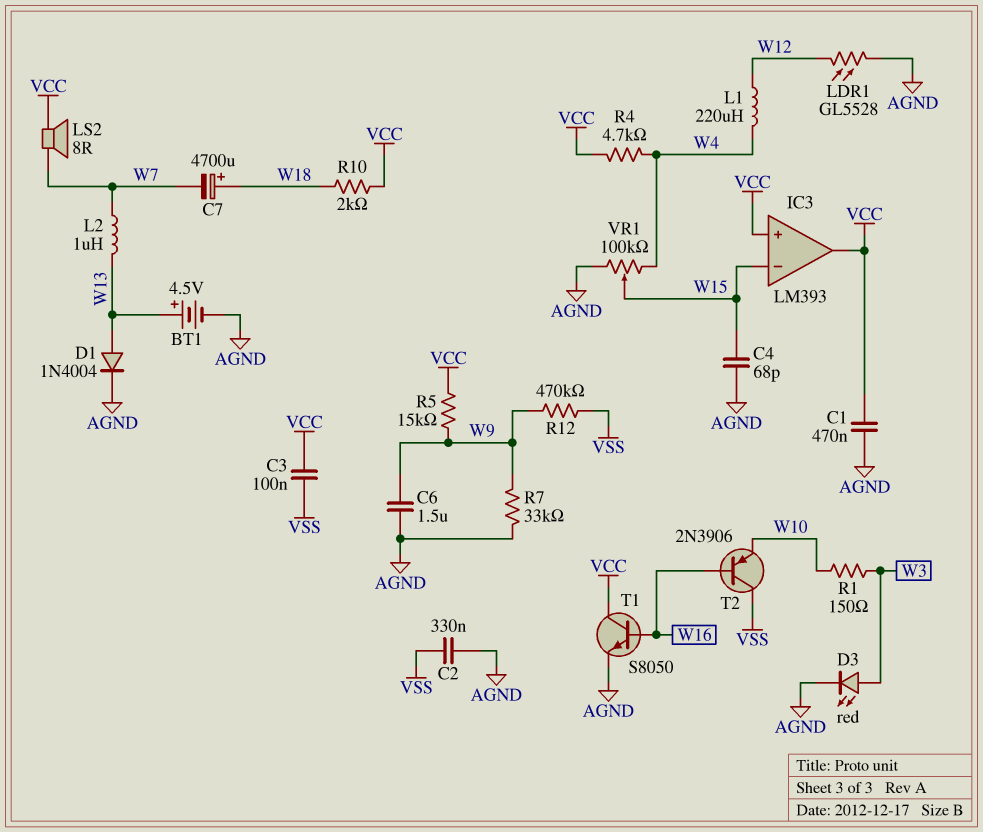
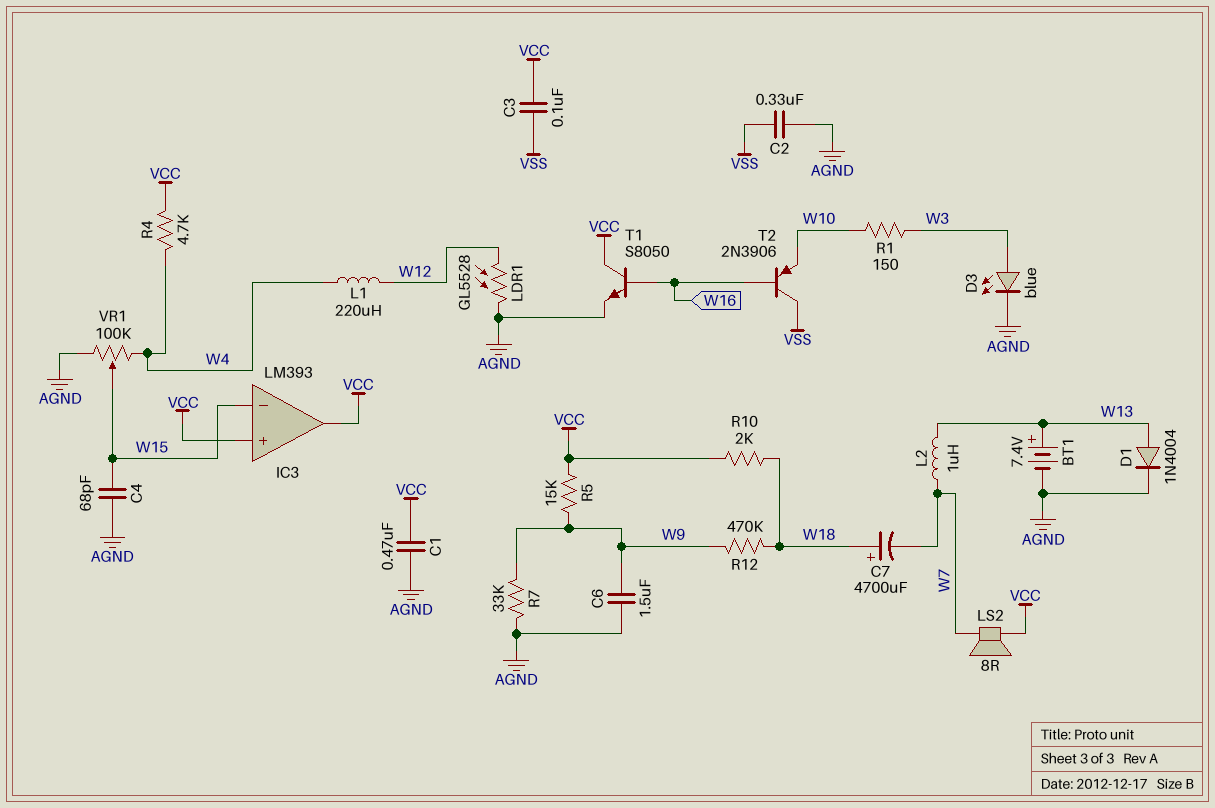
BT1: 4.5V (plus W13, minus AGND) -> 7.4V (plus W13, minus AGND)
D3: LED red (A W3, K AGND) -> LED blue (A W3, K AGND)
R12: 470k (VSS, W9) -> 470k (W9, W18)

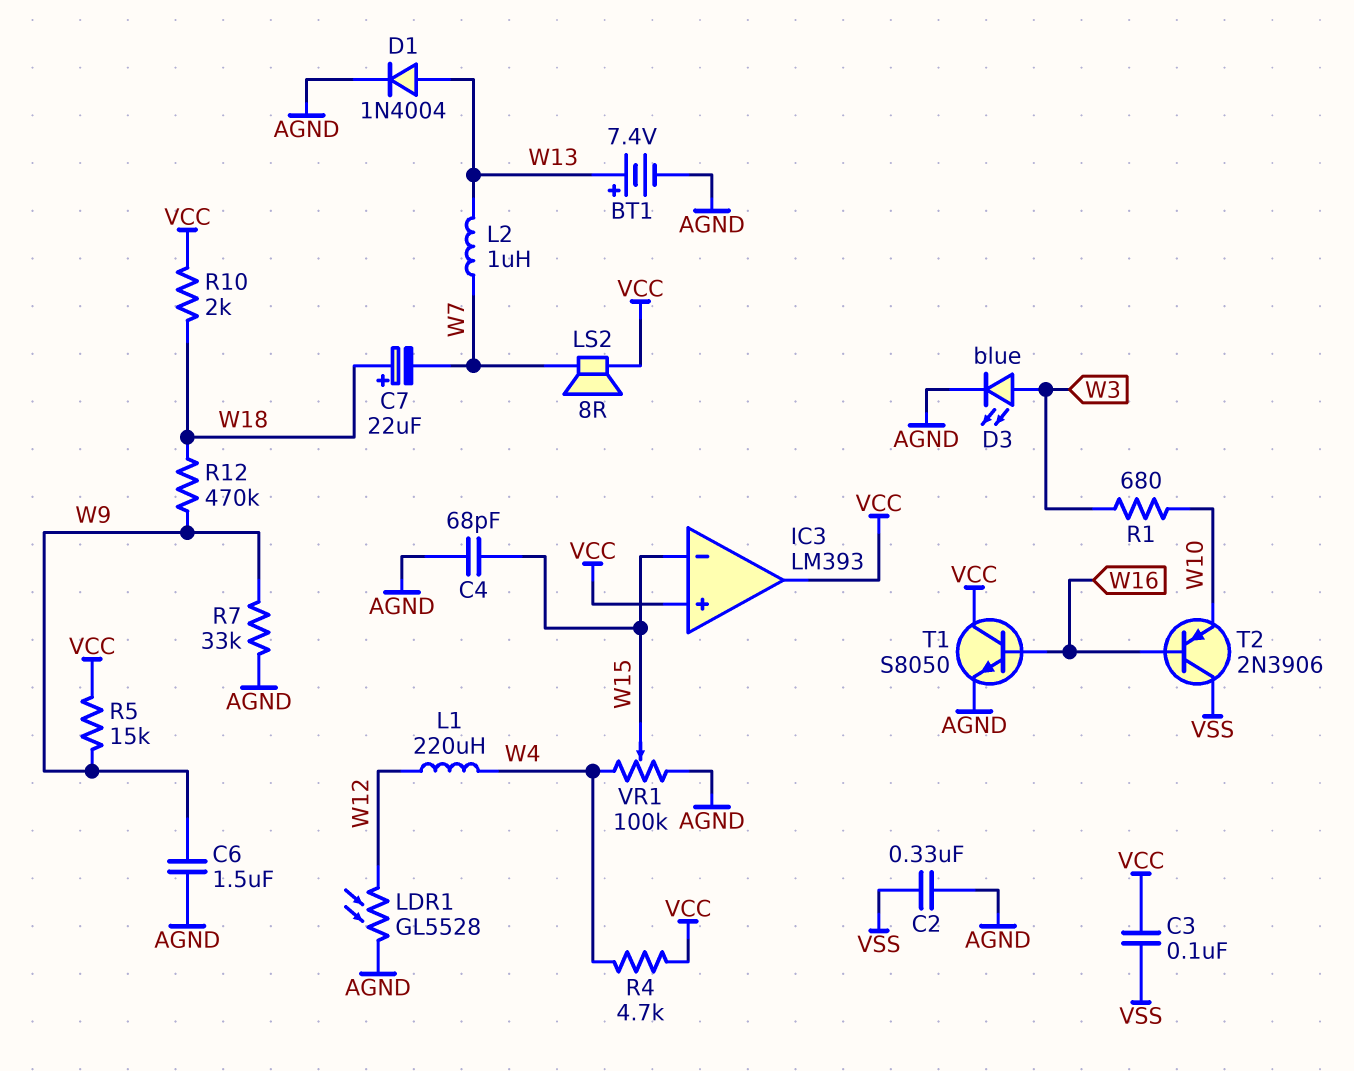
C1: 470nF (AGND, VCC) -> none
C7: 4700uF (plus W18, minus W7) -> 22uF (plus W18, minus W7)
R1: 150 (W3, W10) -> 680 (W3, W10)

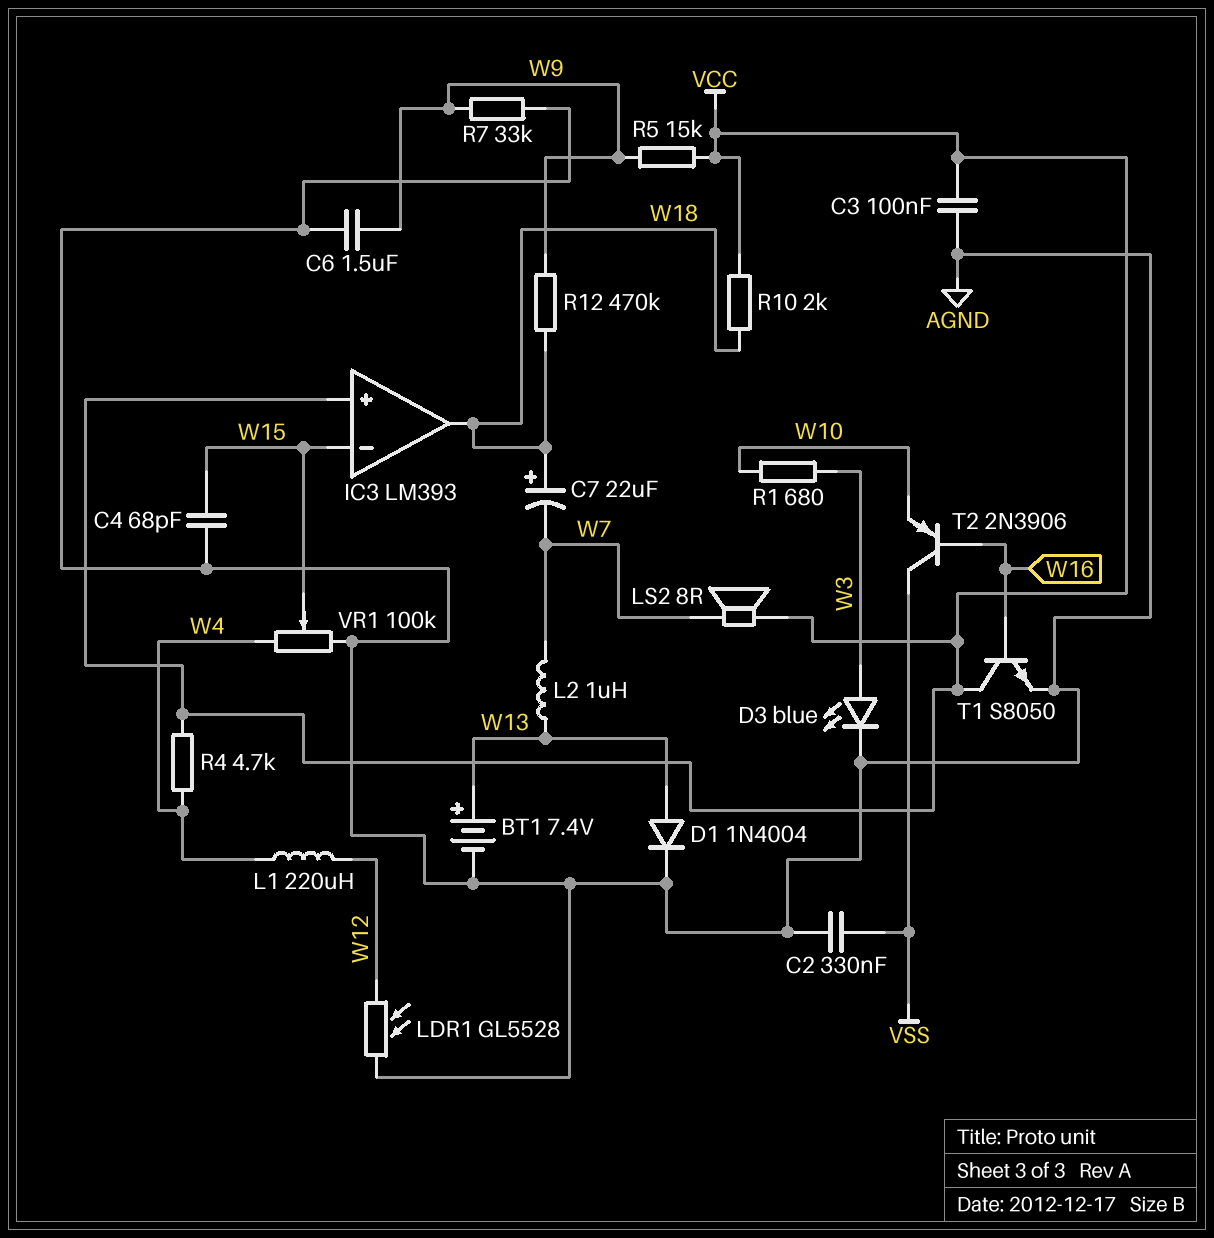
C3: 100nF (VCC, VSS) -> 100nF (AGND, VCC)
IC3 pin out: VCC -> W18

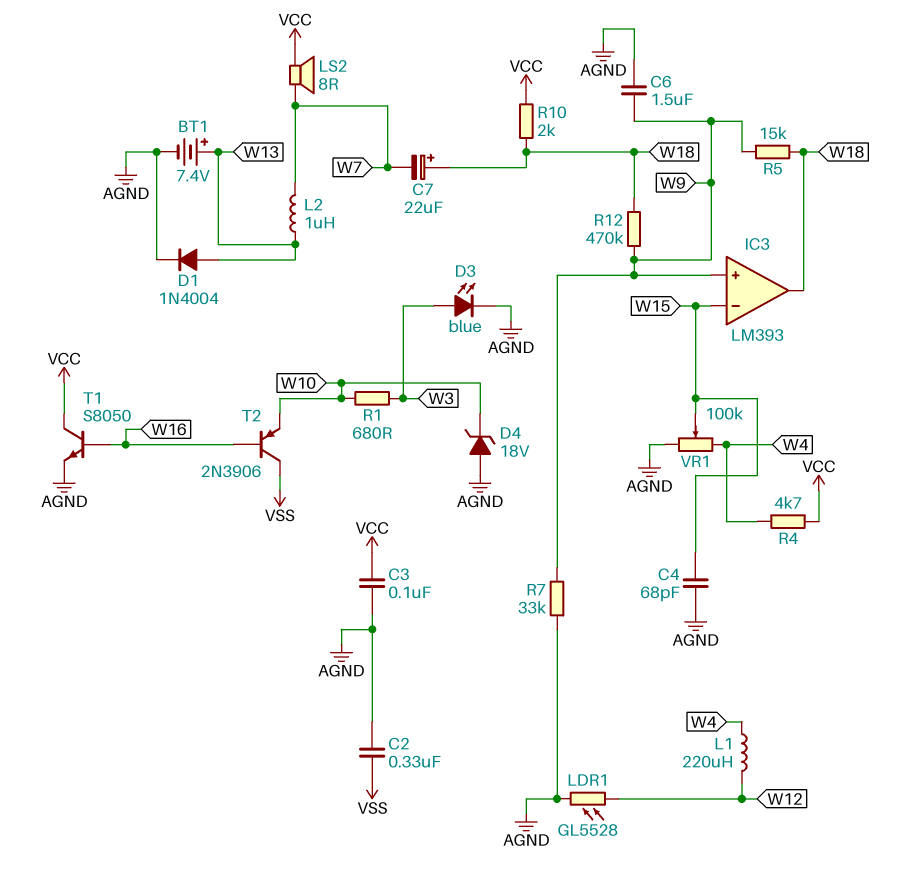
D4: none -> zener 18V (A AGND, K W10)
IC3 pin in+: VCC -> W9
R5: 15k (VCC, W9) -> 15k (W9, W18)

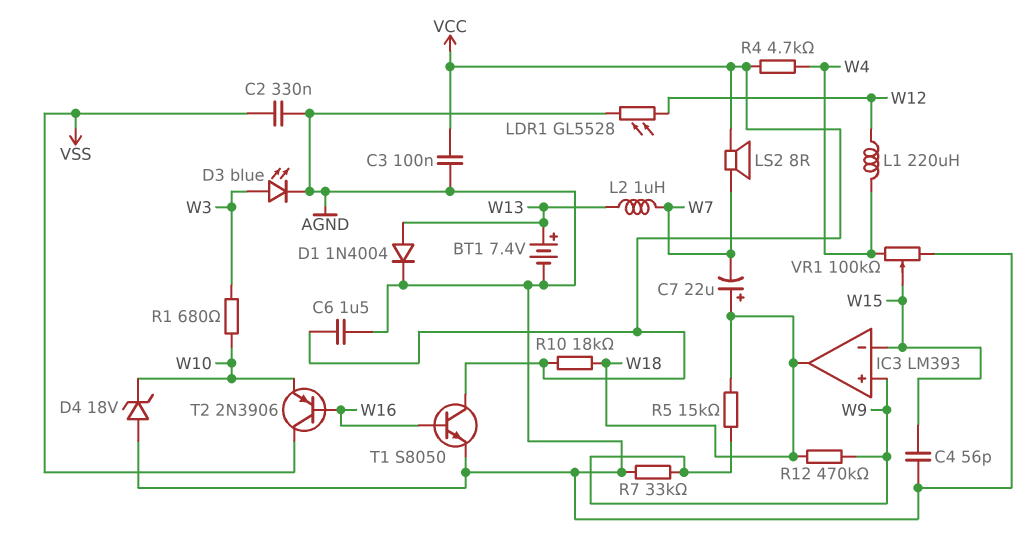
C4: 68pF (AGND, W15) -> 56pF (AGND, W15)
C6: 1.5uF (AGND, W9) -> 1.5uF (AGND, VCC)
R10: 2k (VCC, W18) -> 18k (VCC, W18)

